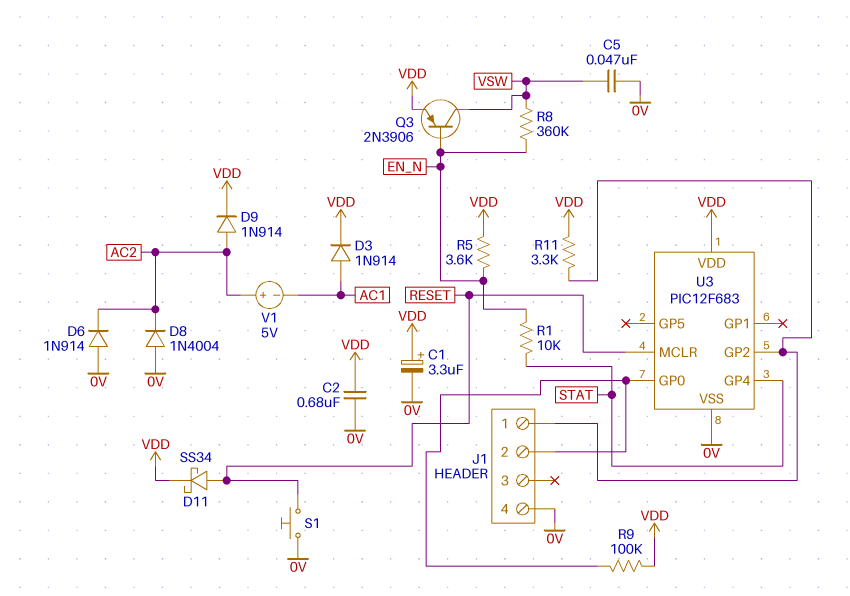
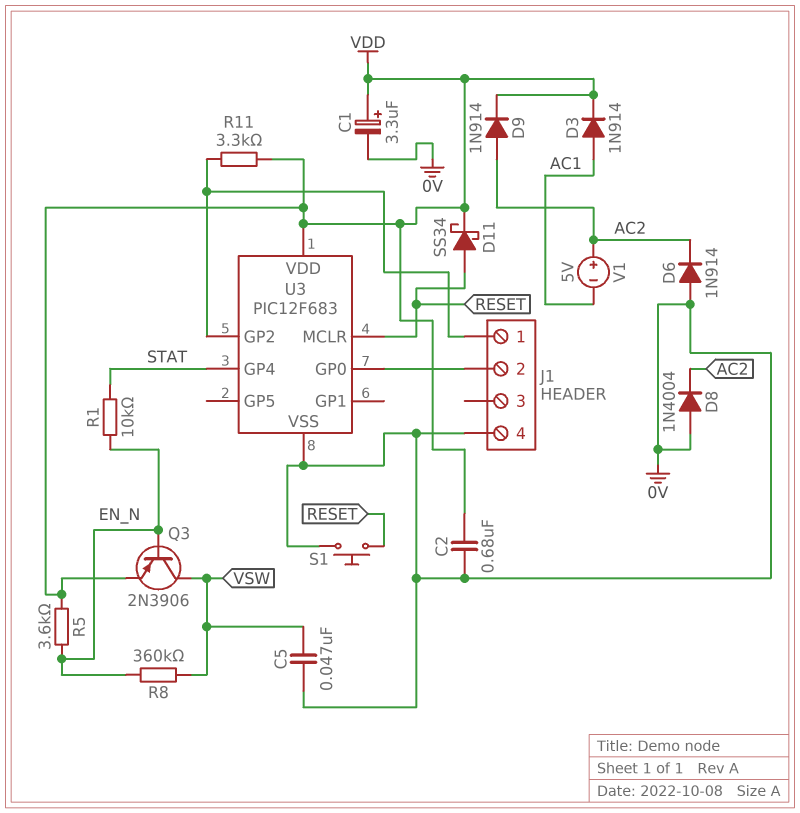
R9: 100k (J1/2, VDD) -> none

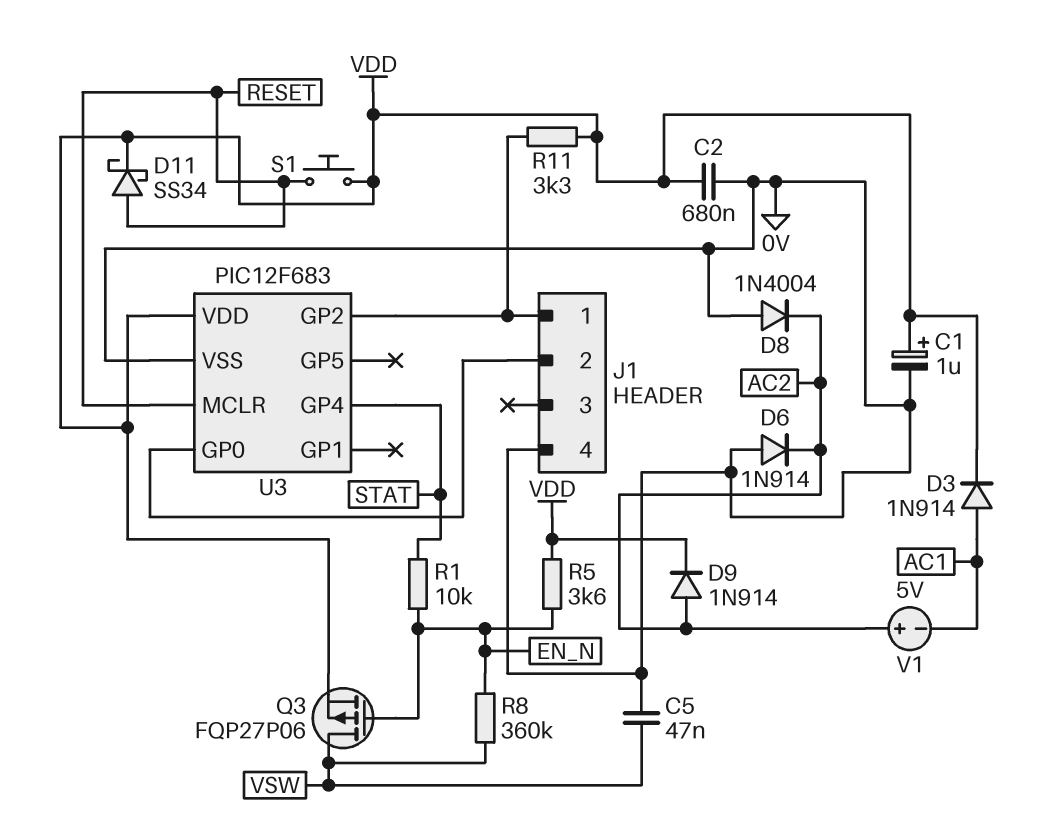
C1: 3.3uF (plus VDD, minus 0V) -> 1uF (plus VDD, minus 0V)
Q3: PNP 2N3906 (B EN_N, C VSW, E VDD) -> PMOS FQP27P06 (G EN_N, D VSW, S VDD)
S1: button (0V, RESET) -> button (RESET, VDD)

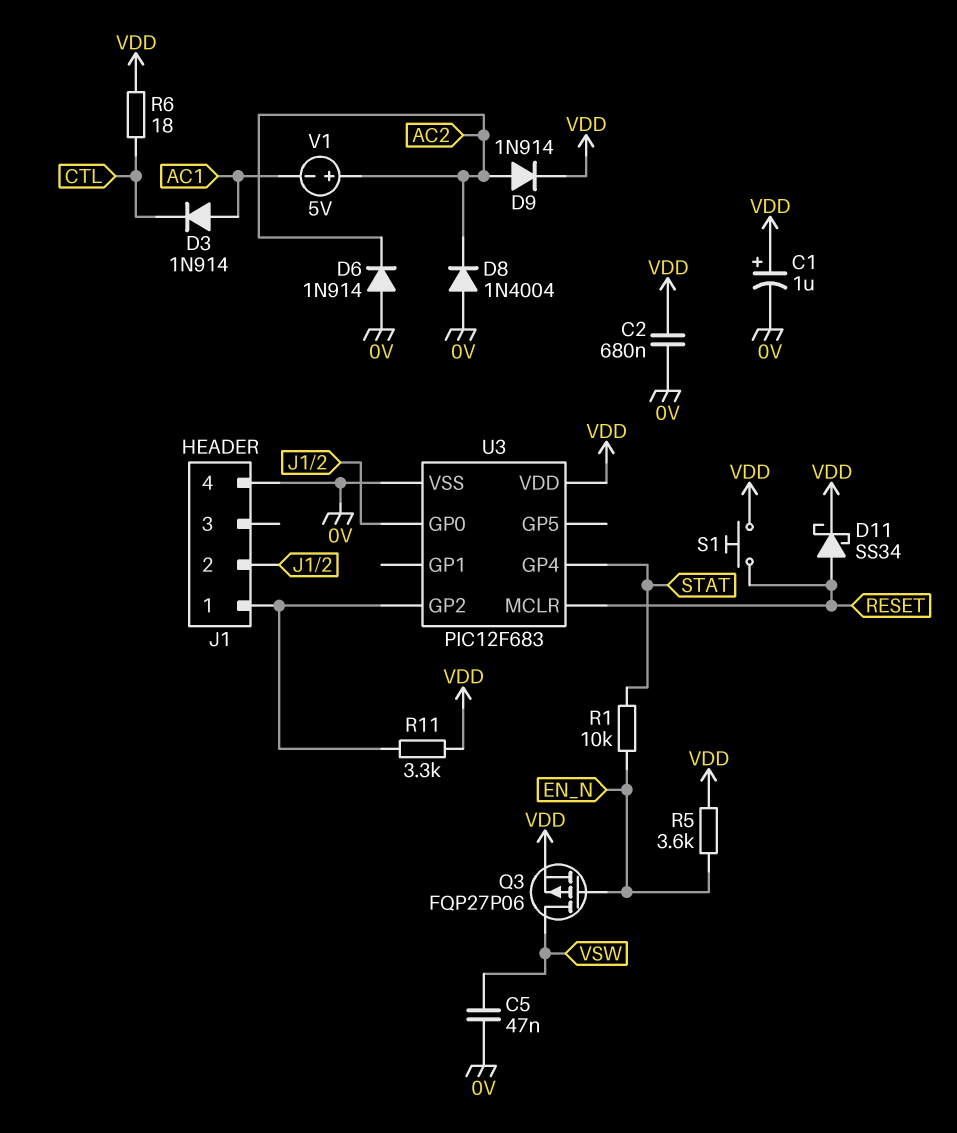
D3: diode 1N914 (A AC1, K VDD) -> diode 1N914 (A AC1, K CTL)
R6: none -> 18 (CTL, VDD)
R8: 360k (EN_N, VSW) -> none

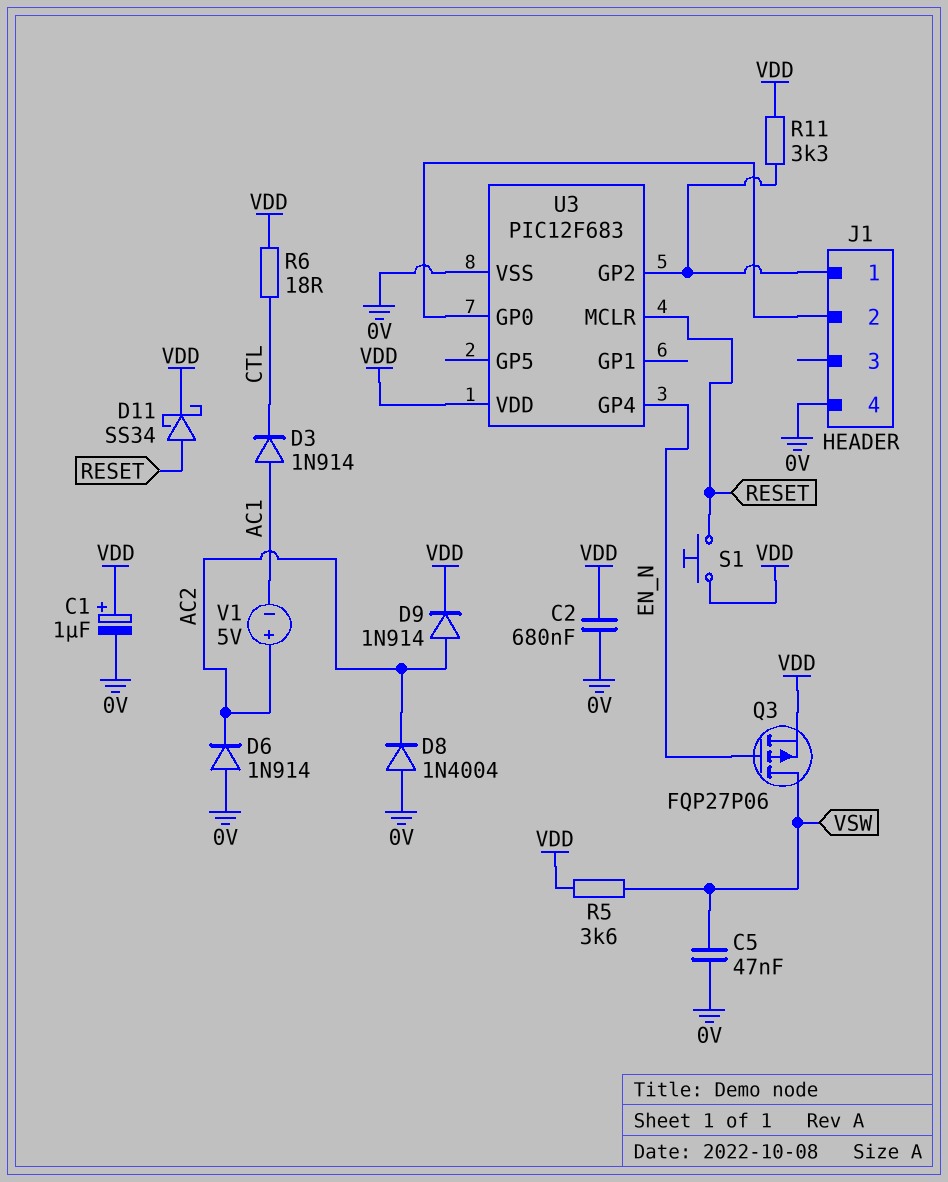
R1: 10k (EN_N, STAT) -> none
R5: 3.6k (EN_N, VDD) -> 3.6k (VDD, VSW)
U3 pin GP4: STAT -> EN_N

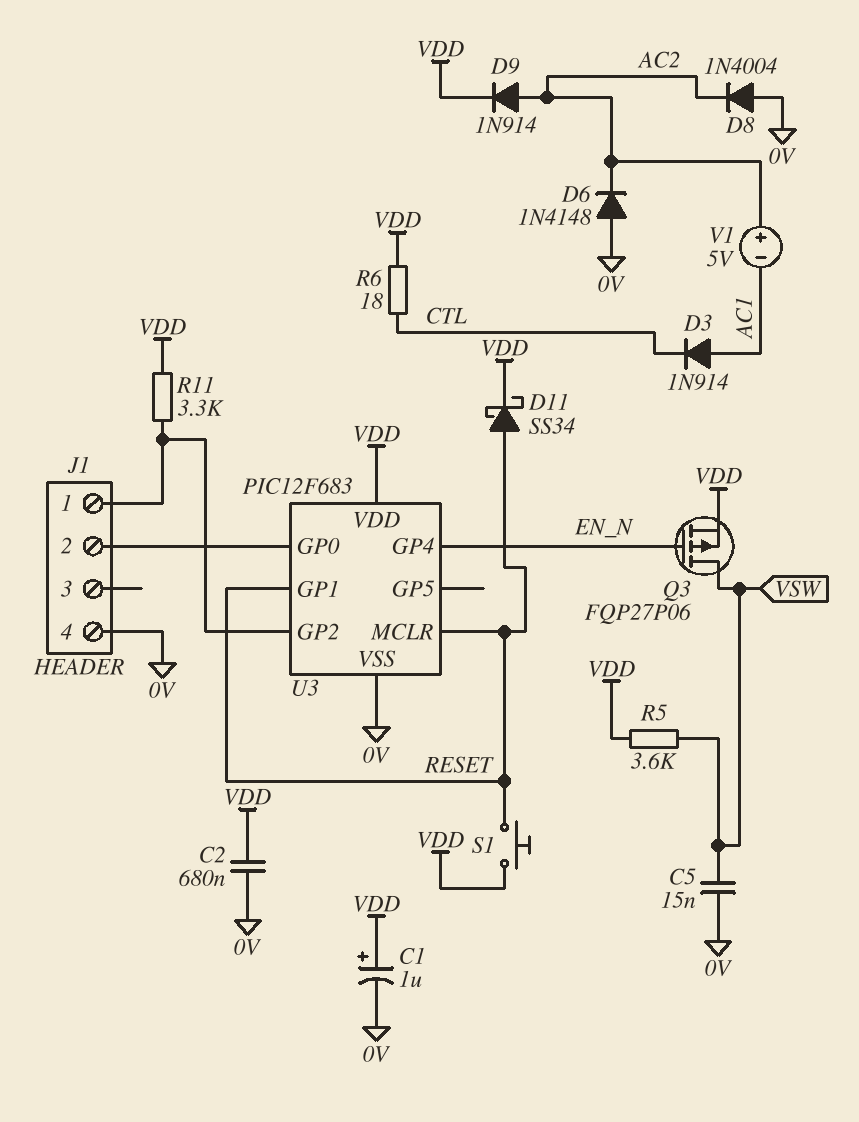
C5: 47nF (0V, VSW) -> 15nF (0V, VSW)
D6: diode 1N914 (A 0V, K AC2) -> diode 1N4148 (A 0V, K AC2)
U3 pin GP1: none -> RESET

